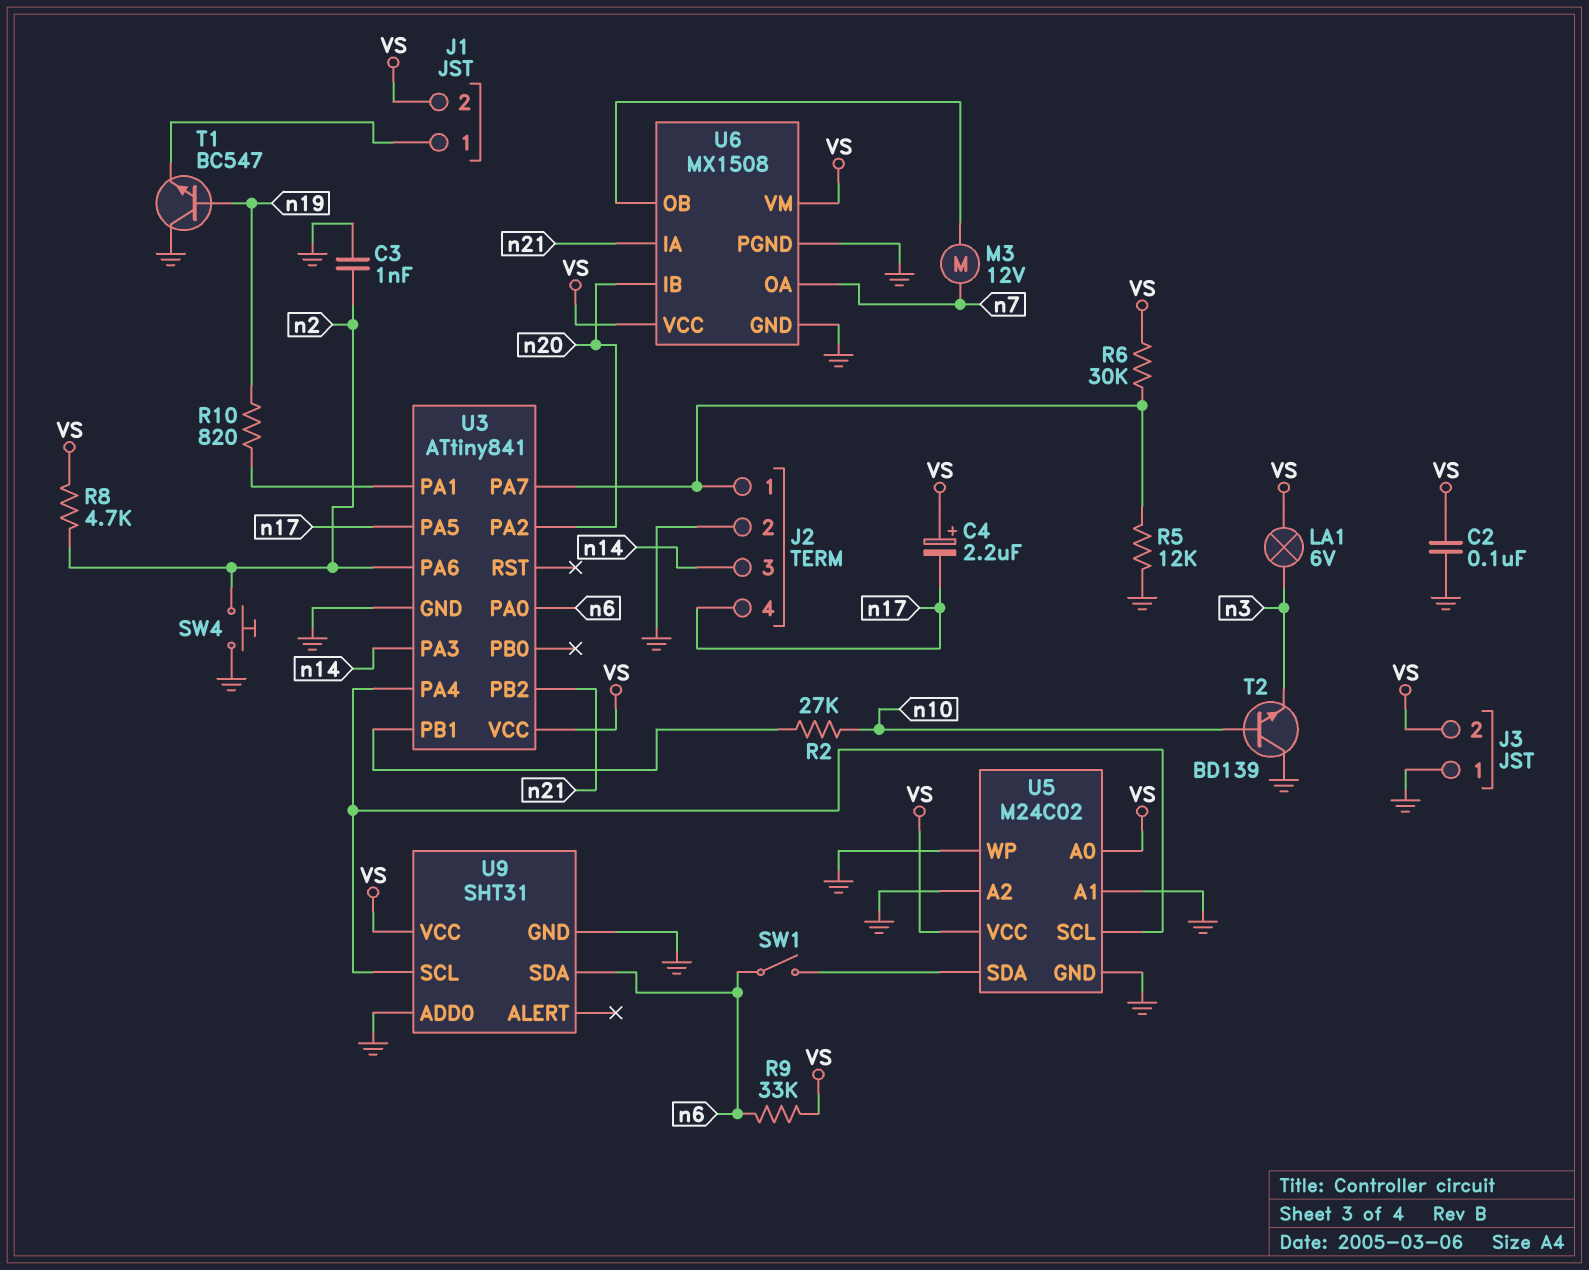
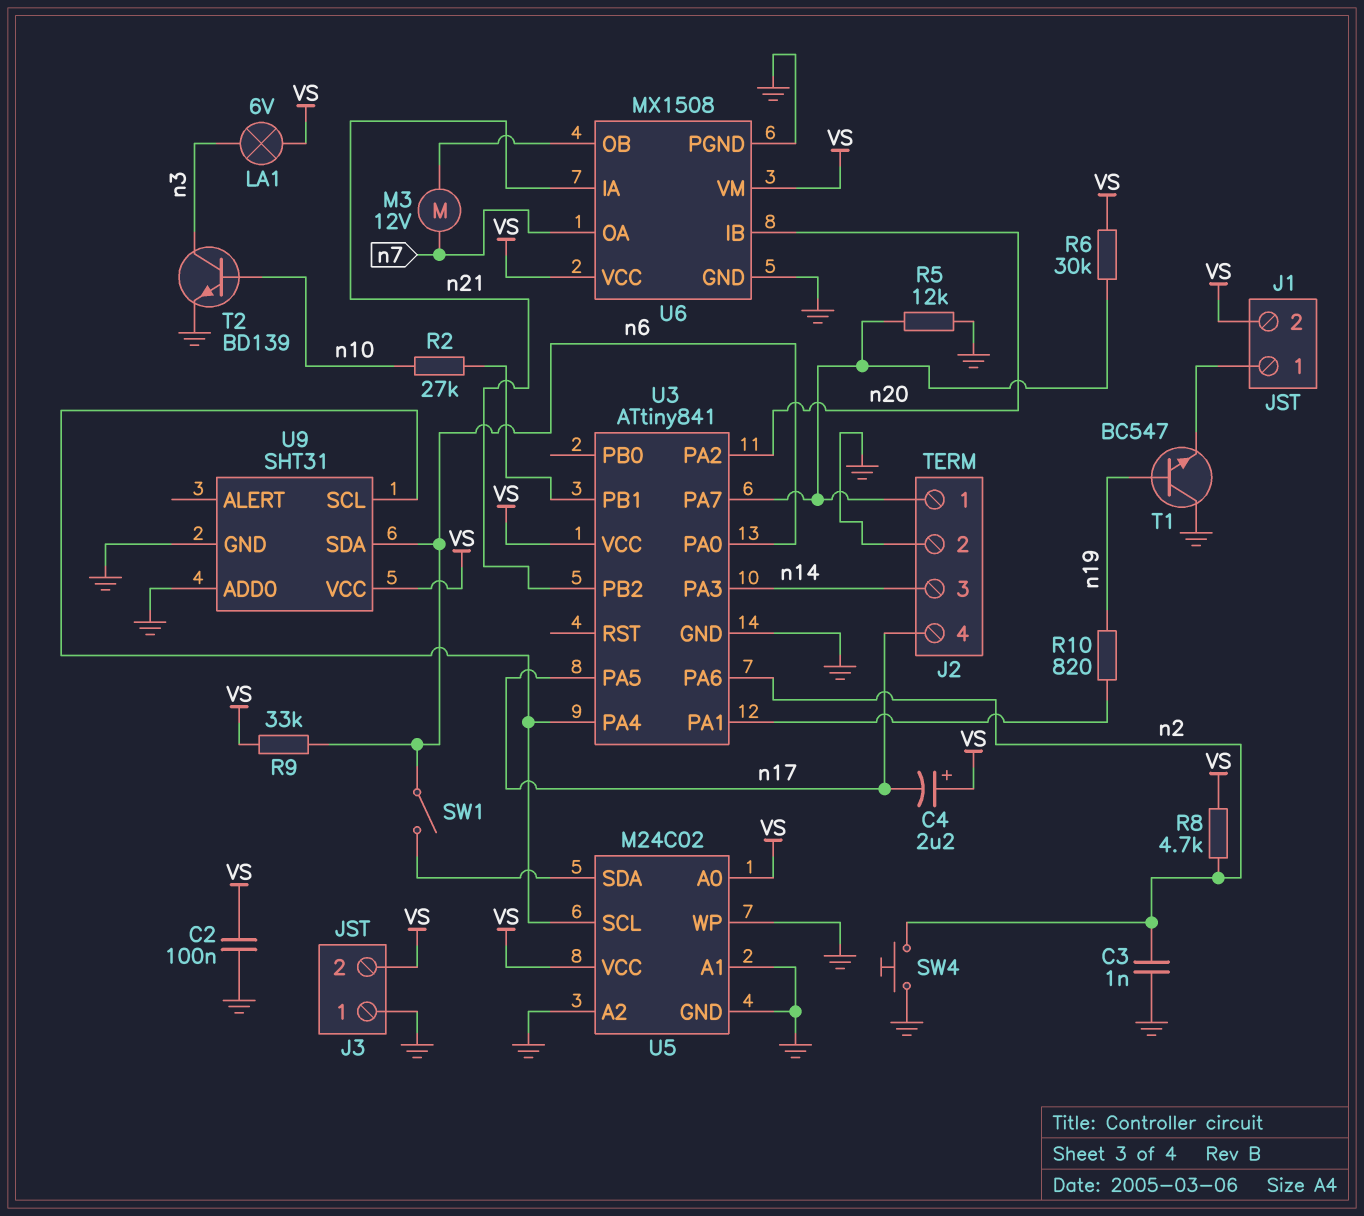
T2: NPN BD139 (B n10, C GND, E n3) -> NPN BD139 (B n10, C n3, E GND)

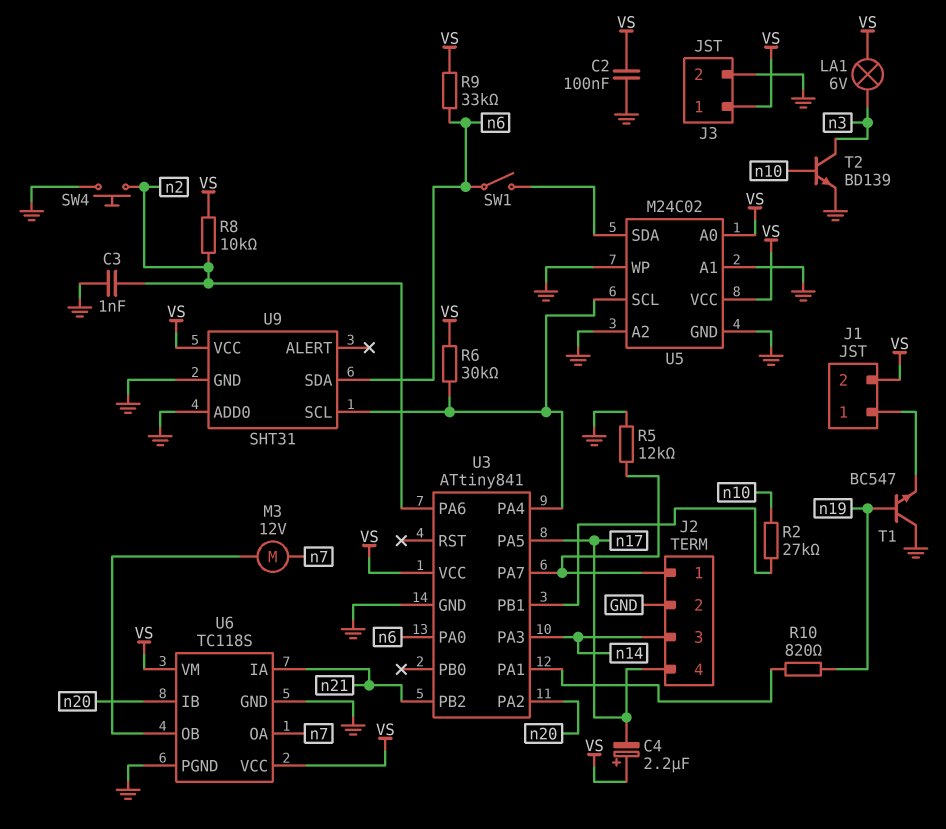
J3 pin 1: GND -> VS
J3 pin 2: VS -> GND
R6: 30k (J2/1, VS) -> 30k (U3/PA4, VS)
R8: 4.7k (VS, n2) -> 10k (VS, n2)
U6: MX1508 -> TC118S

